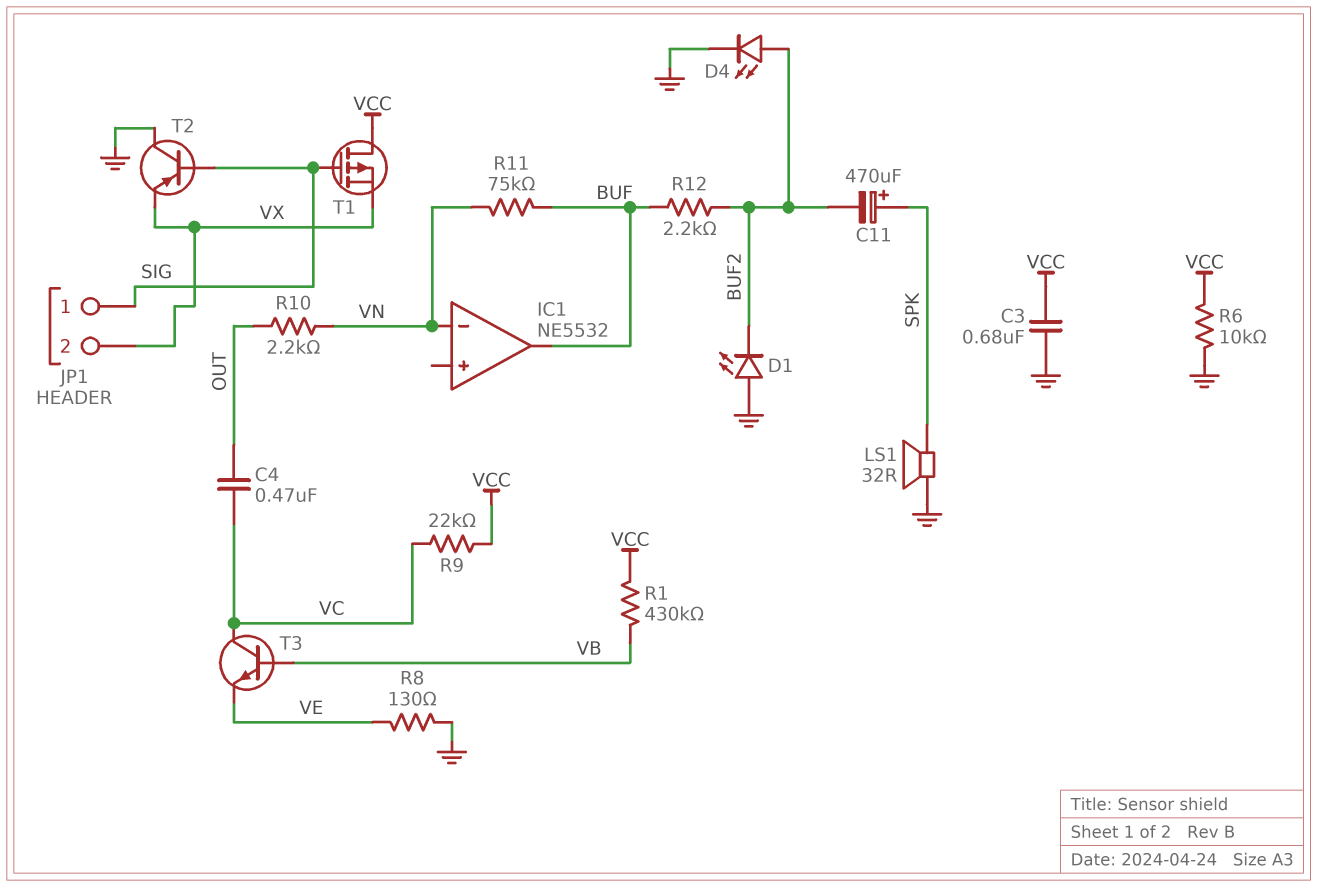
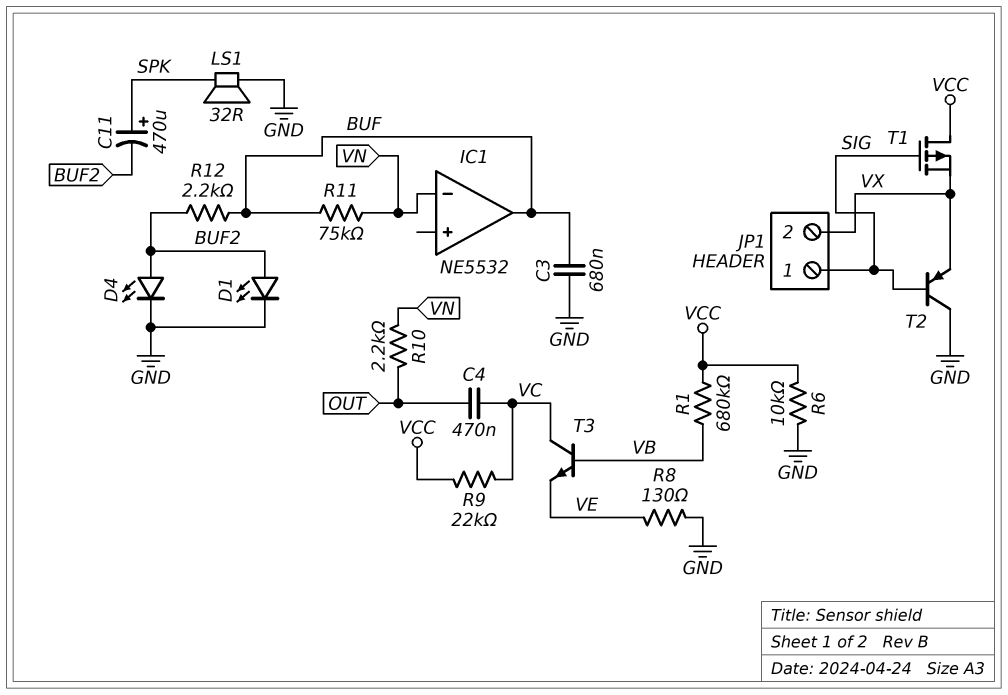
C3: 680nF (GND, VCC) -> 680nF (BUF, GND)
D1: LED (A GND, K BUF2) -> LED (A BUF2, K GND)
R1: 430k (VB, VCC) -> 680k (VB, VCC)

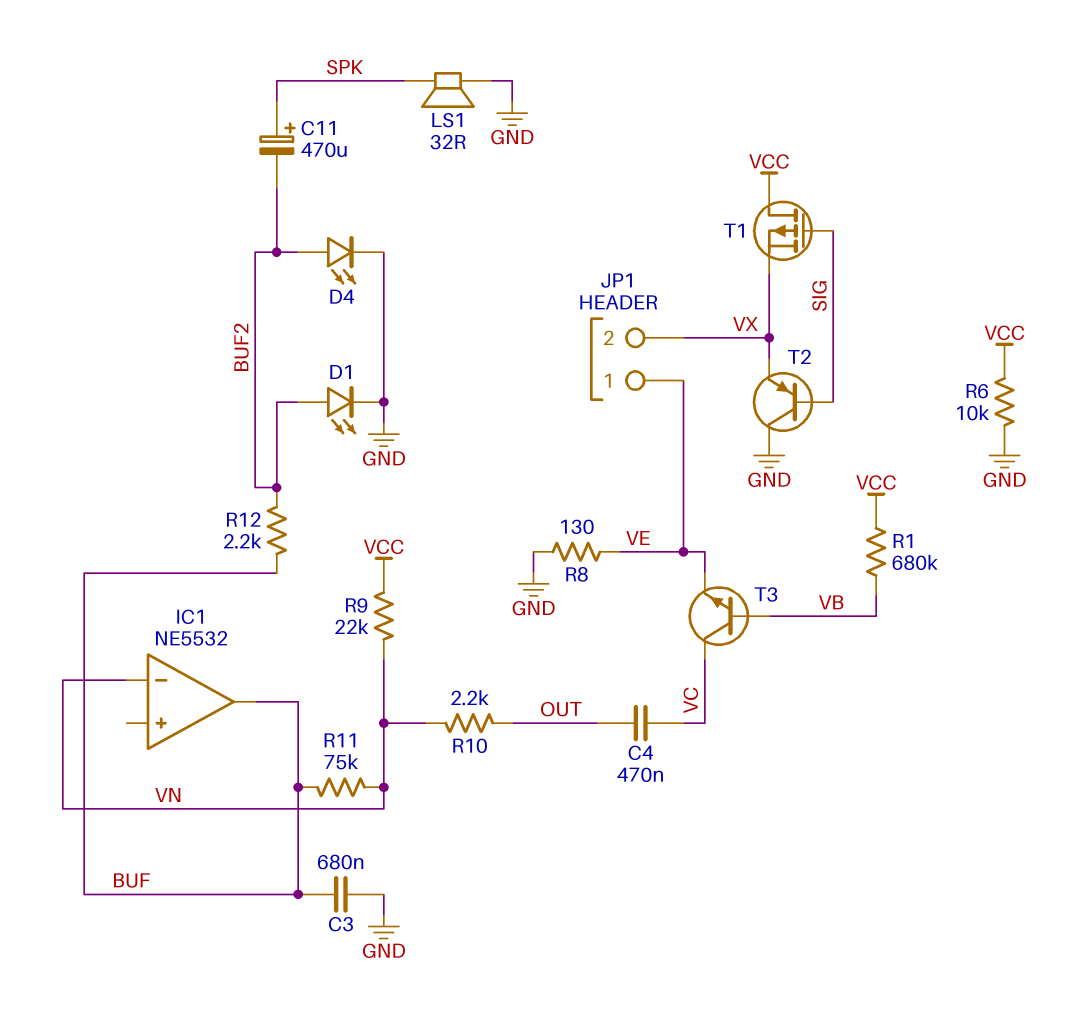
JP1 pin 1: SIG -> VE
R9: 22k (VC, VCC) -> 22k (VCC, VN)

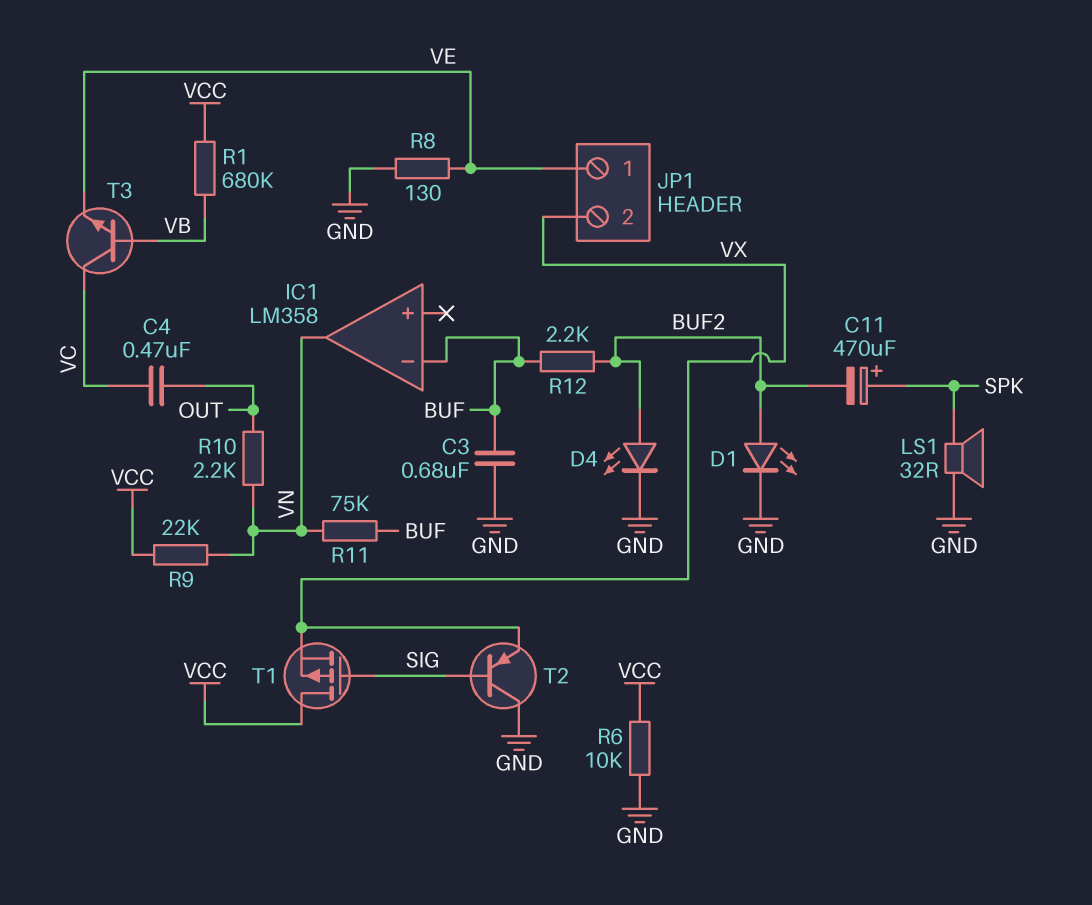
IC1: NE5532 -> LM358
IC1 pin in-: VN -> BUF
IC1 pin out: BUF -> VN

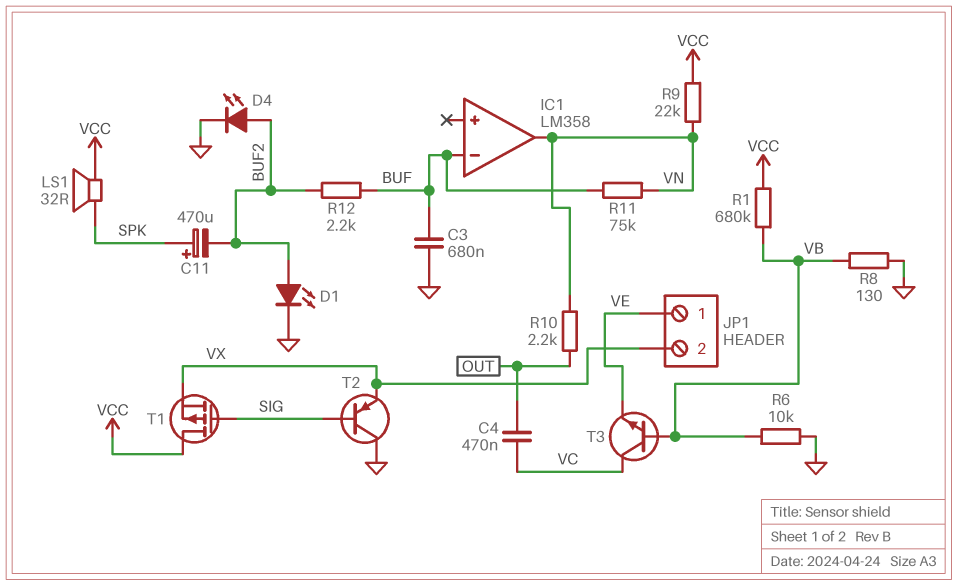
LS1: speaker 32R (GND, SPK) -> speaker 32R (SPK, VCC)
R6: 10k (GND, VCC) -> 10k (GND, VB)
R8: 130 (GND, VE) -> 130 (GND, VB)

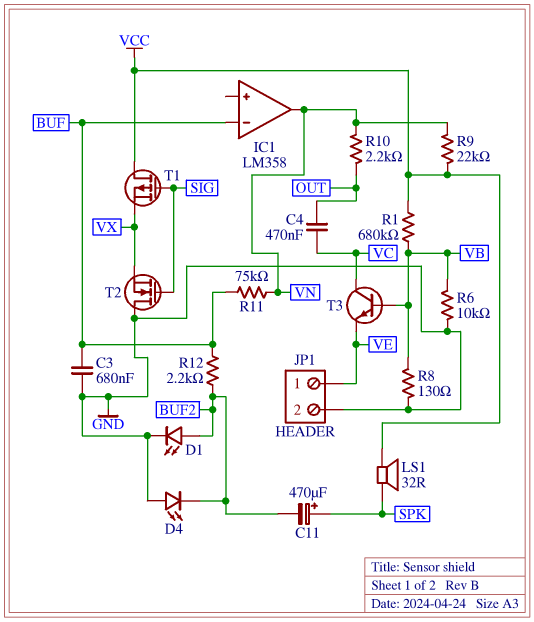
D4: LED (A BUF2, K GND) -> LED (A GND, K BUF2)
JP1 pin 2: VX -> GND
T2: PNP (B SIG, C GND, E VX) -> NMOS (G SIG, D GND, S VX)

